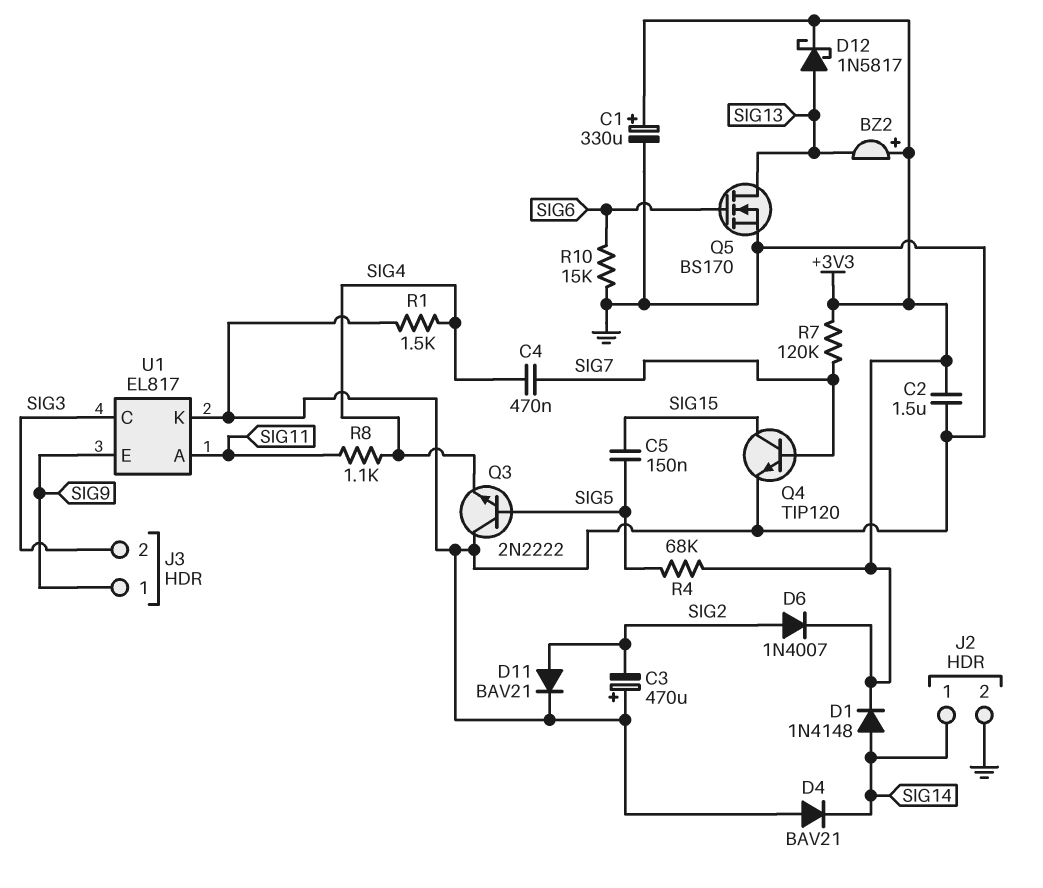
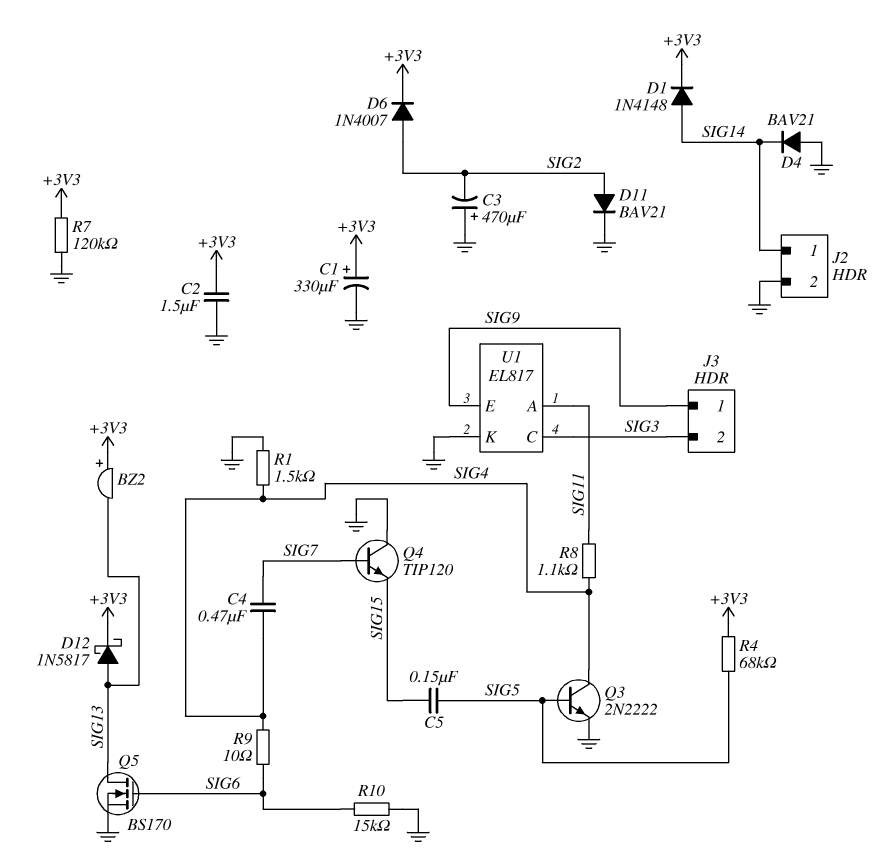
Q3: NPN 2N2222 (B SIG5, C GND, E SIG4) -> NPN 2N2222 (B SIG5, C SIG4, E GND)
Q4: NPN TIP120 (B SIG7, C SIG15, E GND) -> NPN TIP120 (B SIG7, C GND, E SIG15)
R7: 120k (+3V3, SIG7) -> 120k (+3V3, GND)
R9: none -> 10 (SIG4, SIG6)

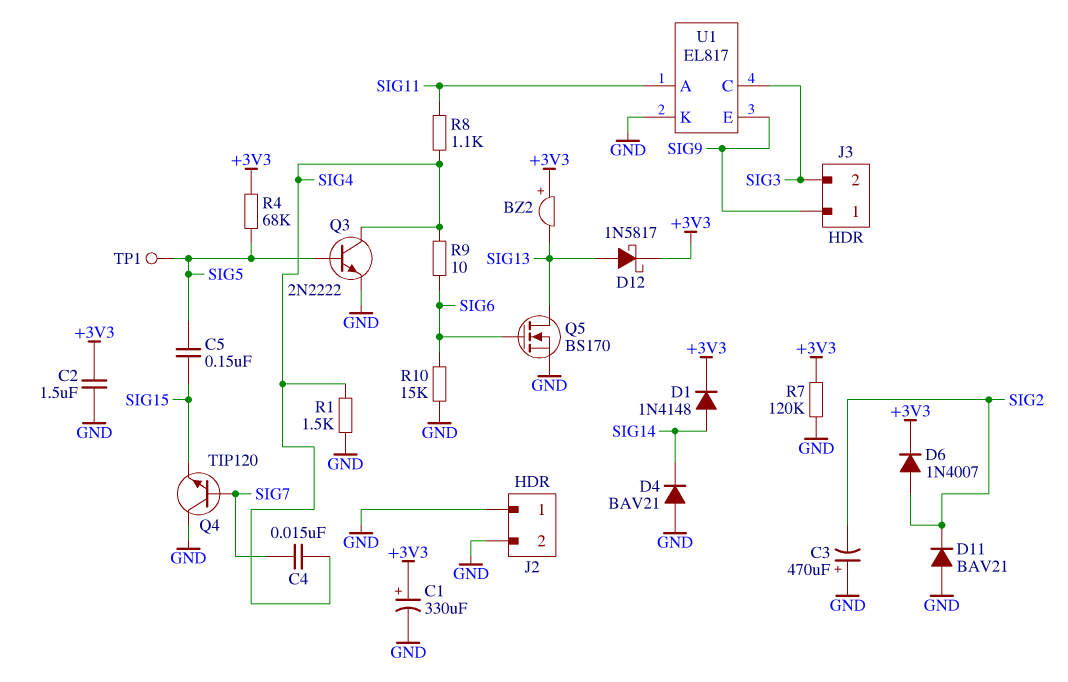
C4: 470nF (SIG4, SIG7) -> 15nF (SIG4, SIG7)
D11: diode BAV21 (A SIG2, K GND) -> diode BAV21 (A GND, K SIG2)
J2 pin 1: SIG14 -> GND
TP1: none -> test point (SIG5)

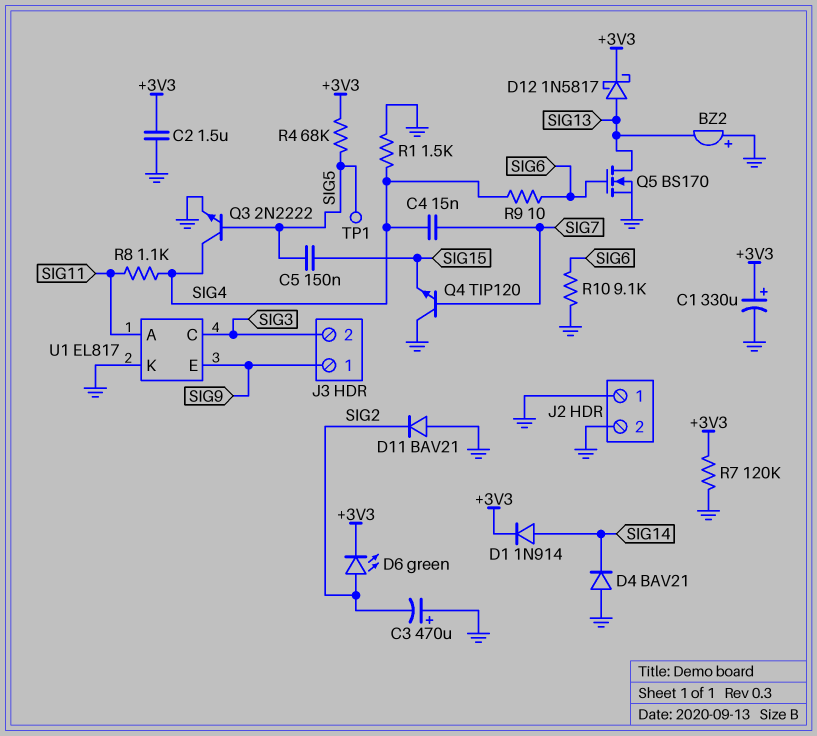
BZ2: buzzer (plus +3V3, minus SIG13) -> buzzer (plus GND, minus SIG13)
D1: diode 1N4148 (A SIG14, K +3V3) -> diode 1N914 (A SIG14, K +3V3)
D6: diode 1N4007 (A SIG2, K +3V3) -> LED green (A SIG2, K +3V3)
R10: 15k (GND, SIG6) -> 9.1k (GND, SIG6)

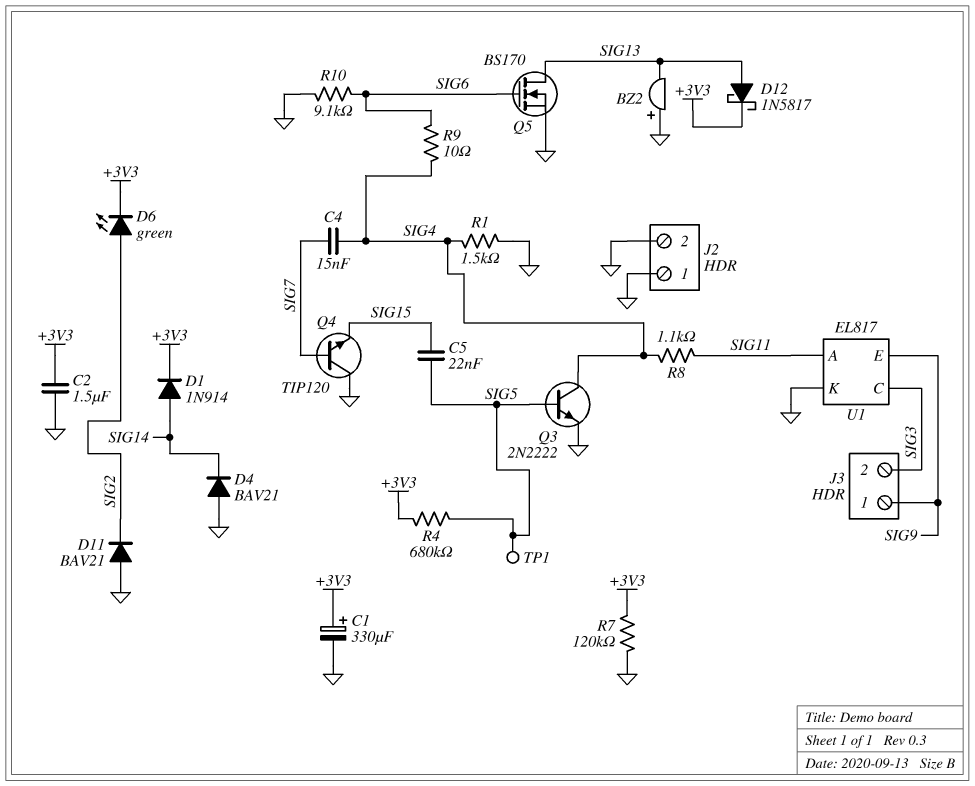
C3: 470uF (plus GND, minus SIG2) -> none
C5: 150nF (SIG5, SIG15) -> 22nF (SIG5, SIG15)
R4: 68k (+3V3, SIG5) -> 680k (+3V3, SIG5)

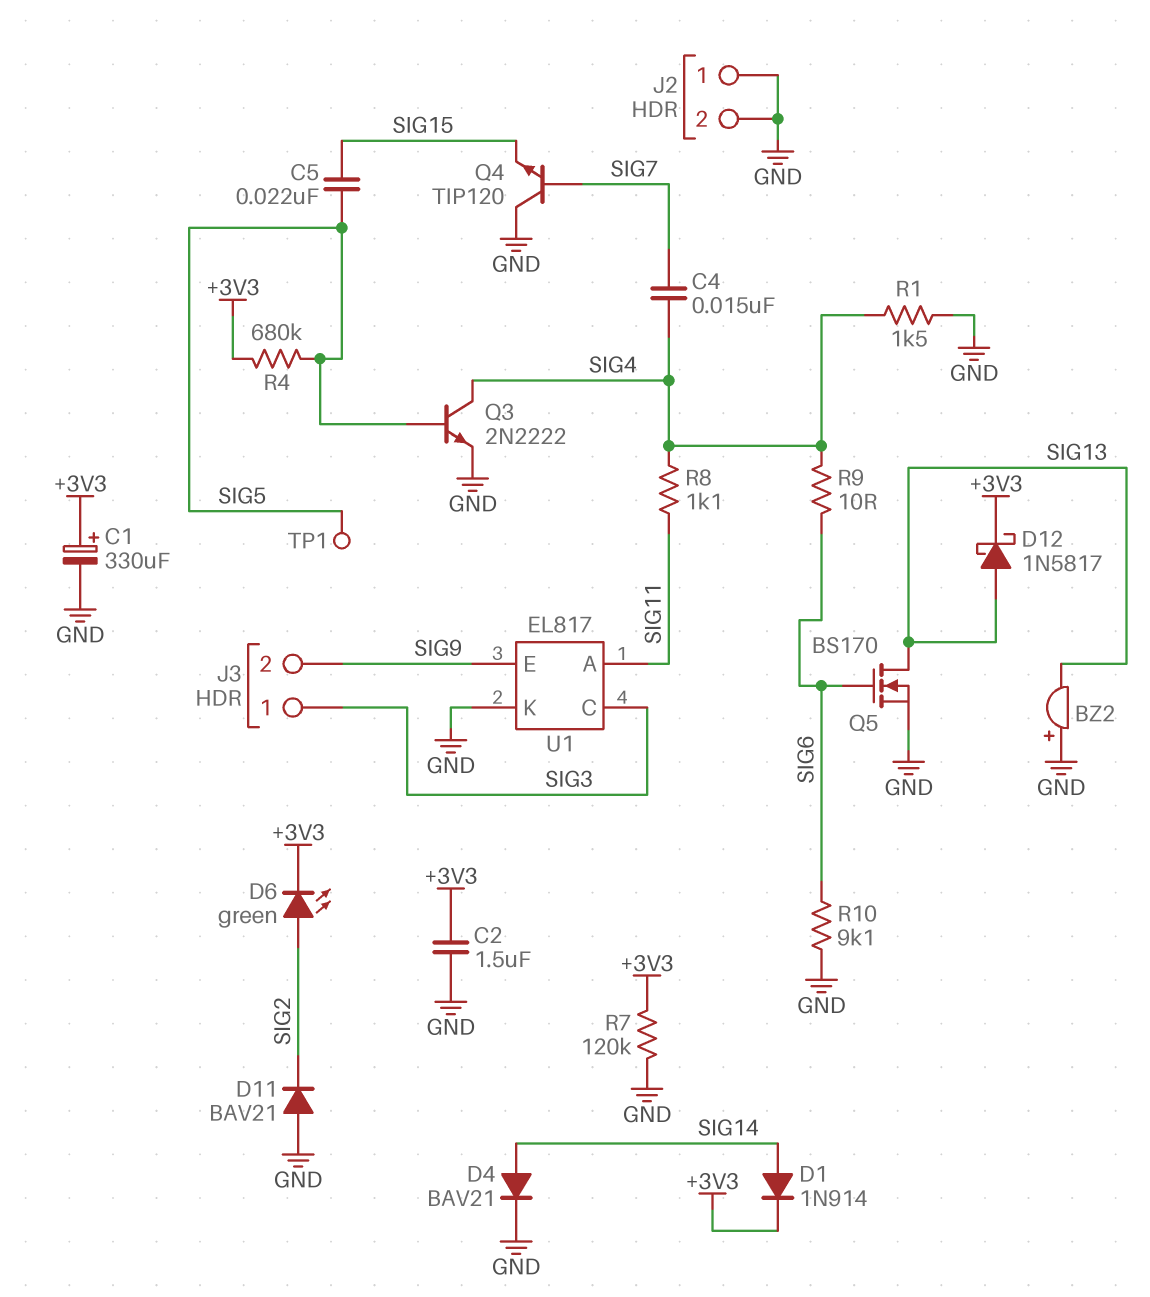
D4: diode BAV21 (A GND, K SIG14) -> diode BAV21 (A SIG14, K GND)
J3 pin 1: SIG9 -> SIG3
J3 pin 2: SIG3 -> SIG9

